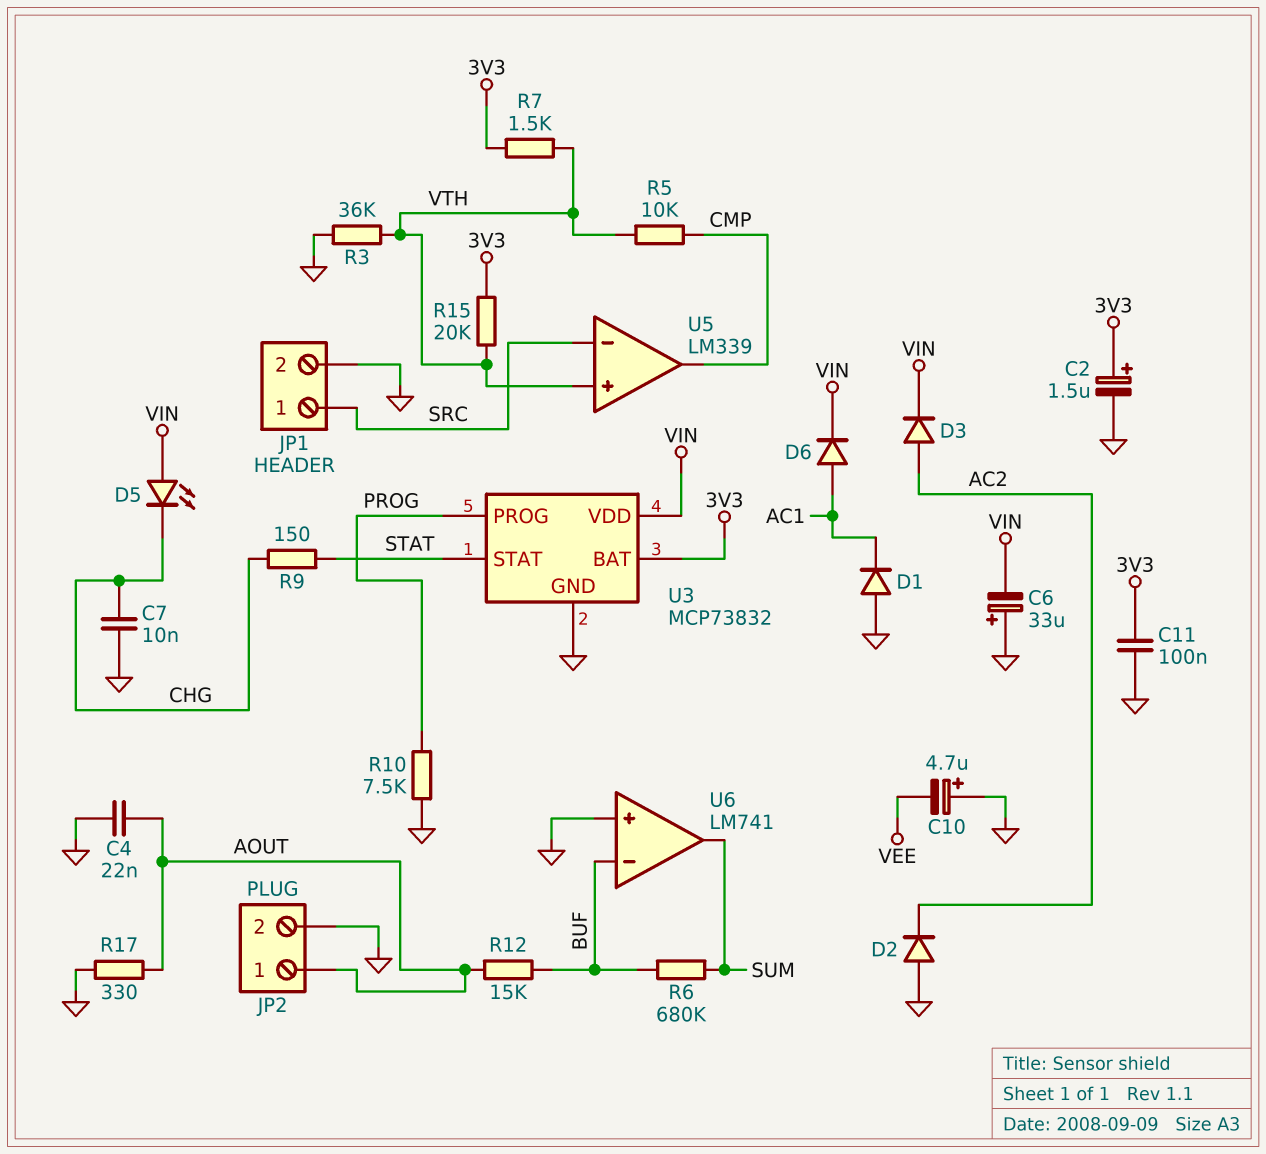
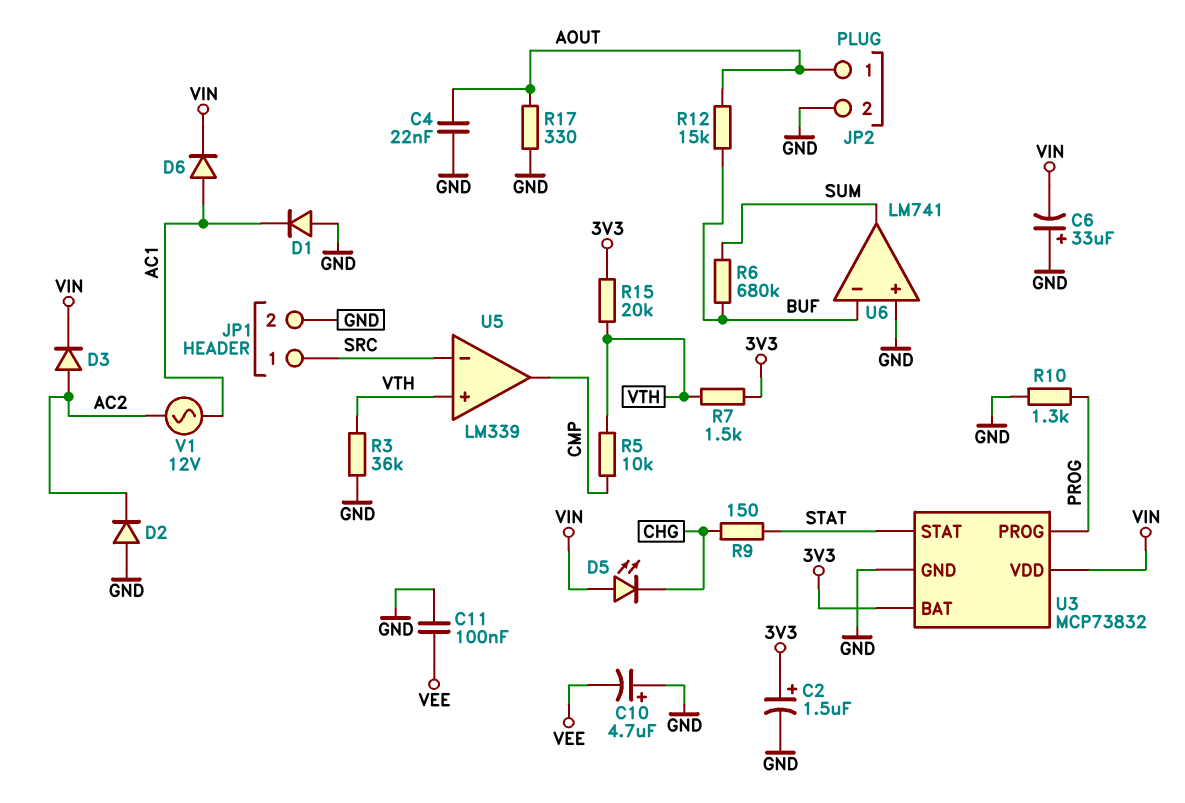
C7: 10nF (CHG, GND) -> none
C11: 100nF (3V3, GND) -> 100nF (GND, VEE)
R10: 7.5k (GND, PROG) -> 1.3k (GND, PROG)
V1: none -> AC 12V (AC1, AC2)

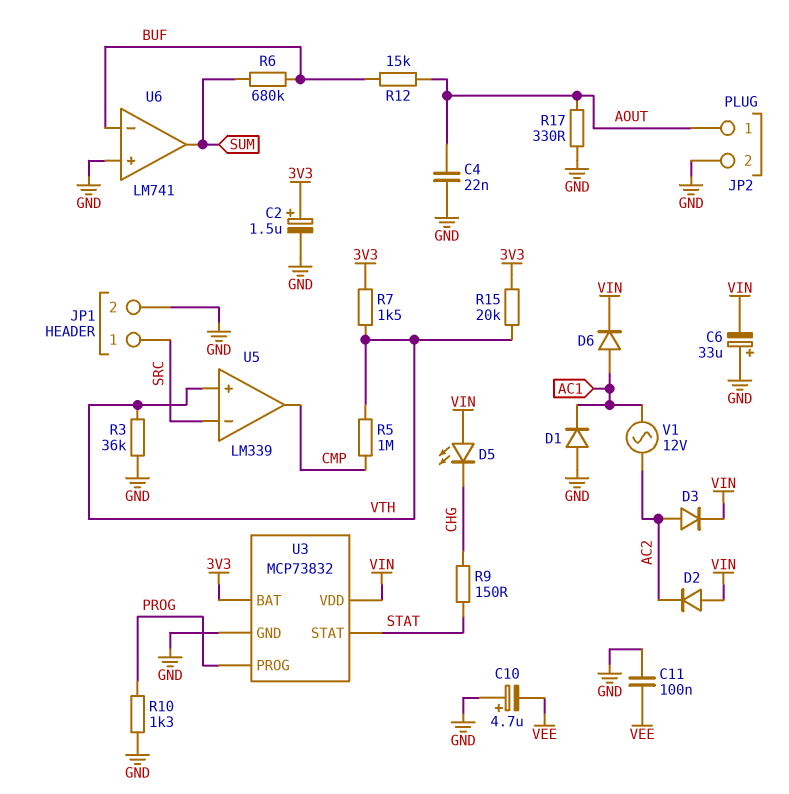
D2: diode (A GND, K AC2) -> diode (A VIN, K AC2)
R5: 10k (CMP, VTH) -> 1M (CMP, VTH)

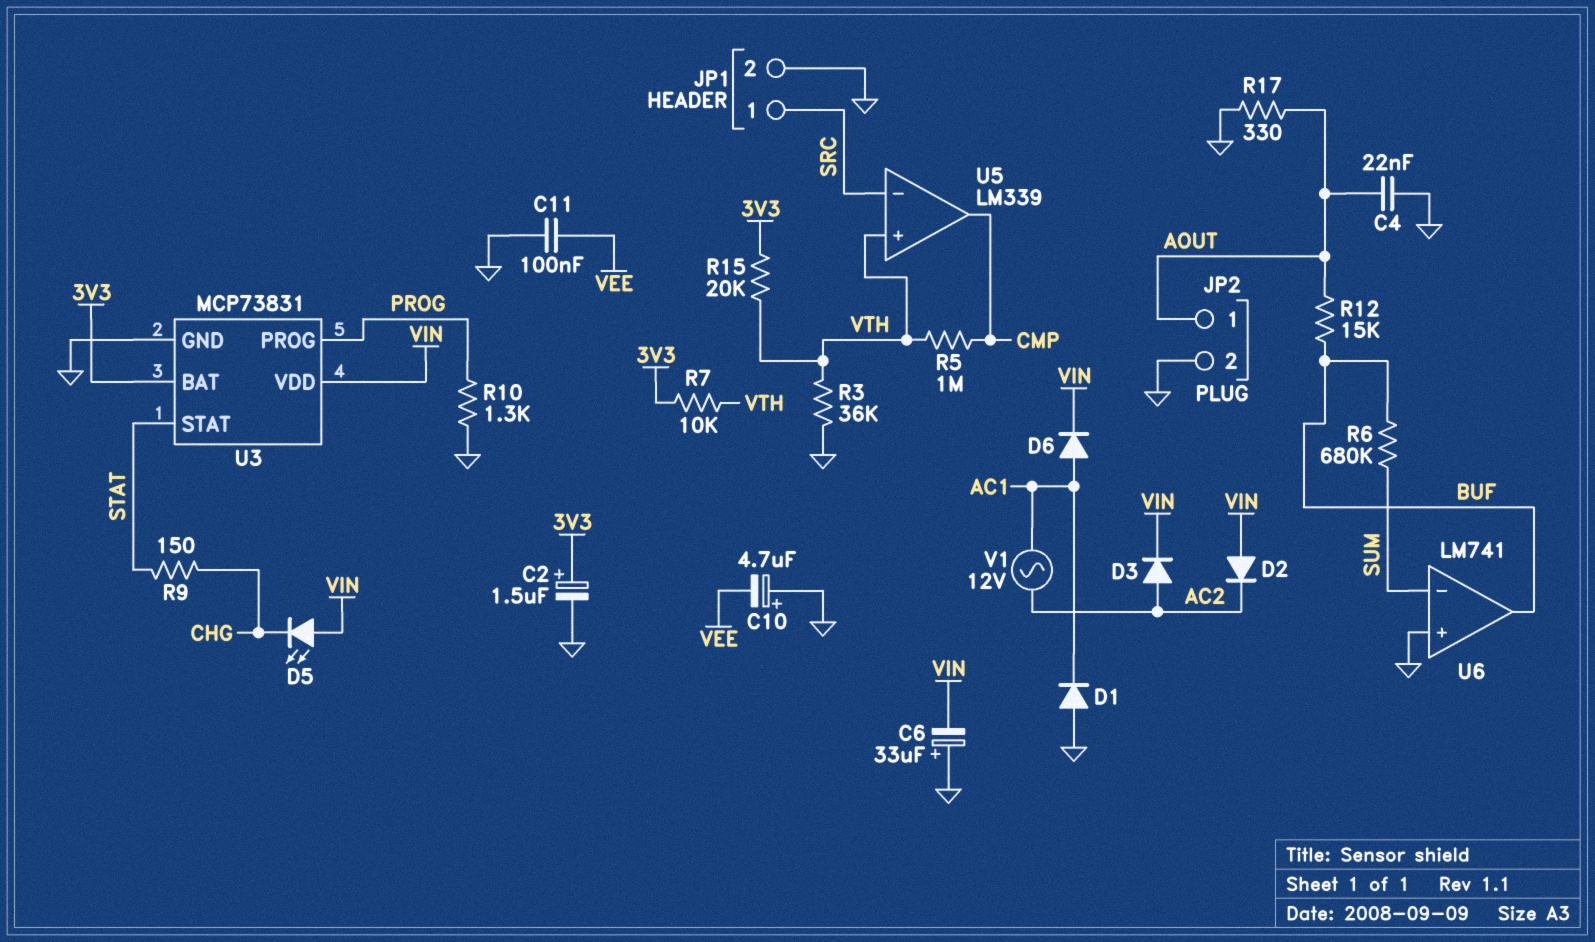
R7: 1.5k (3V3, VTH) -> 10k (3V3, VTH)
U3: MCP73832 -> MCP73831
U6 pin in-: BUF -> SUM
U6 pin out: SUM -> BUF

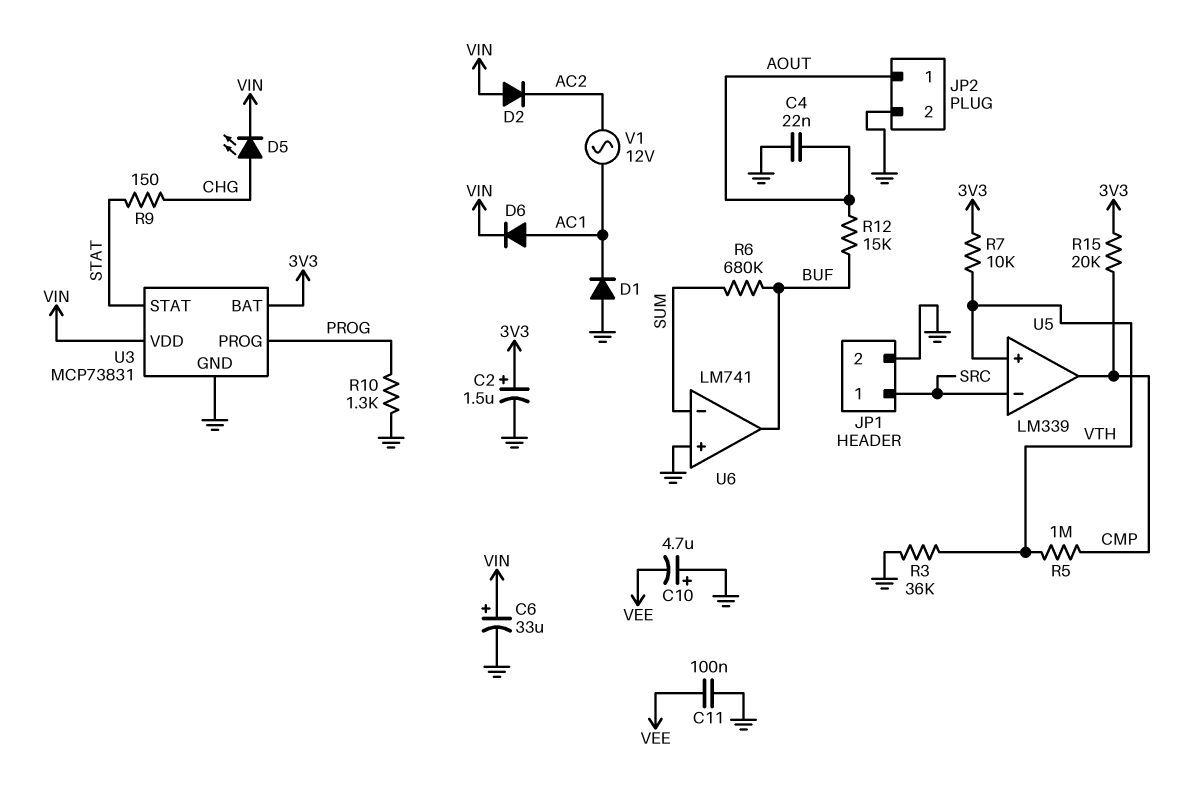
C6: 33uF (plus GND, minus VIN) -> 33uF (plus VIN, minus GND)
D3: diode (A AC2, K VIN) -> none
D5: LED (A VIN, K CHG) -> LED (A CHG, K VIN)
R15: 20k (3V3, VTH) -> 20k (3V3, CMP)
R17: 330 (AOUT, GND) -> none

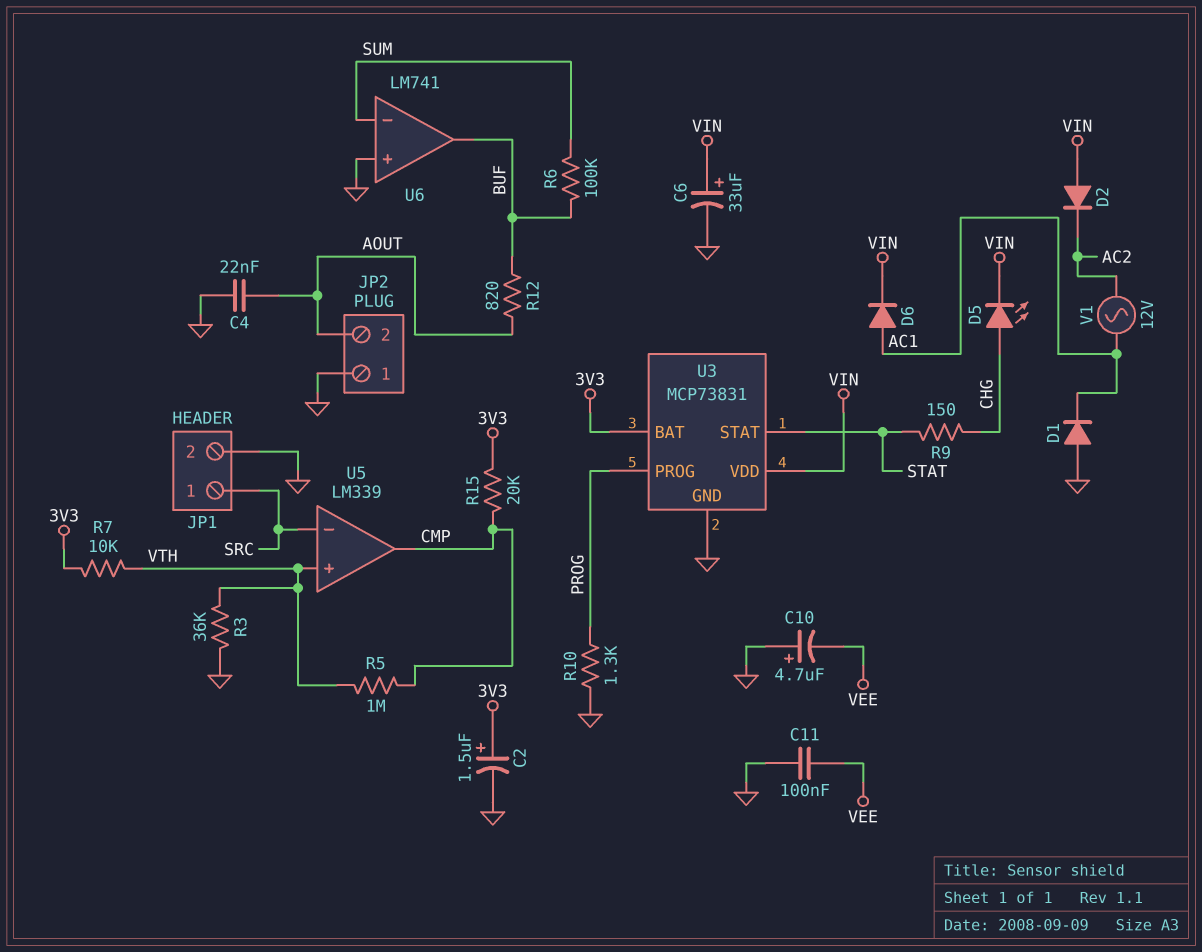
JP2 pin 1: AOUT -> GND
JP2 pin 2: GND -> AOUT
R6: 680k (BUF, SUM) -> 100k (BUF, SUM)
R12: 15k (AOUT, BUF) -> 820 (AOUT, BUF)

